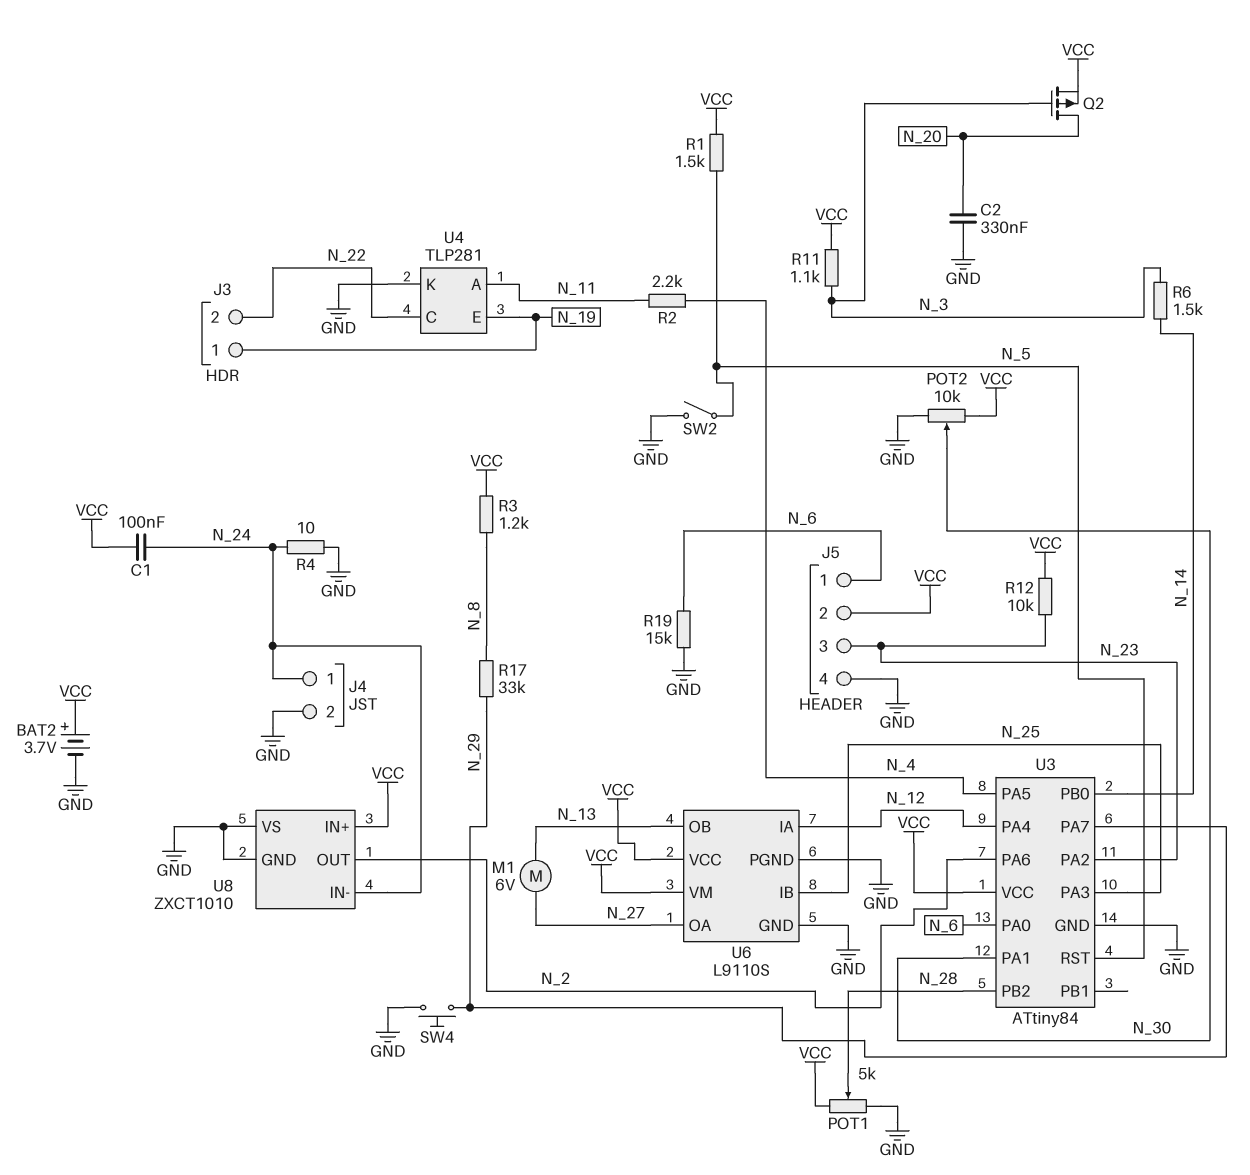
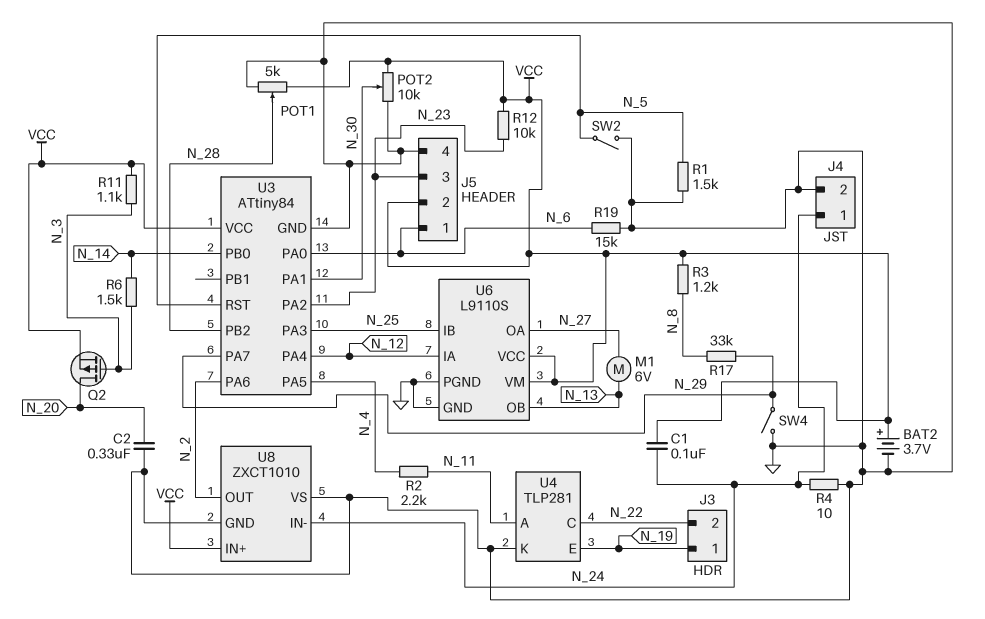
R1: 1.5k (N_5, VCC) -> 1.5k (GND, N_5)
SW4: button (GND, N_29) -> switch (GND, N_29)

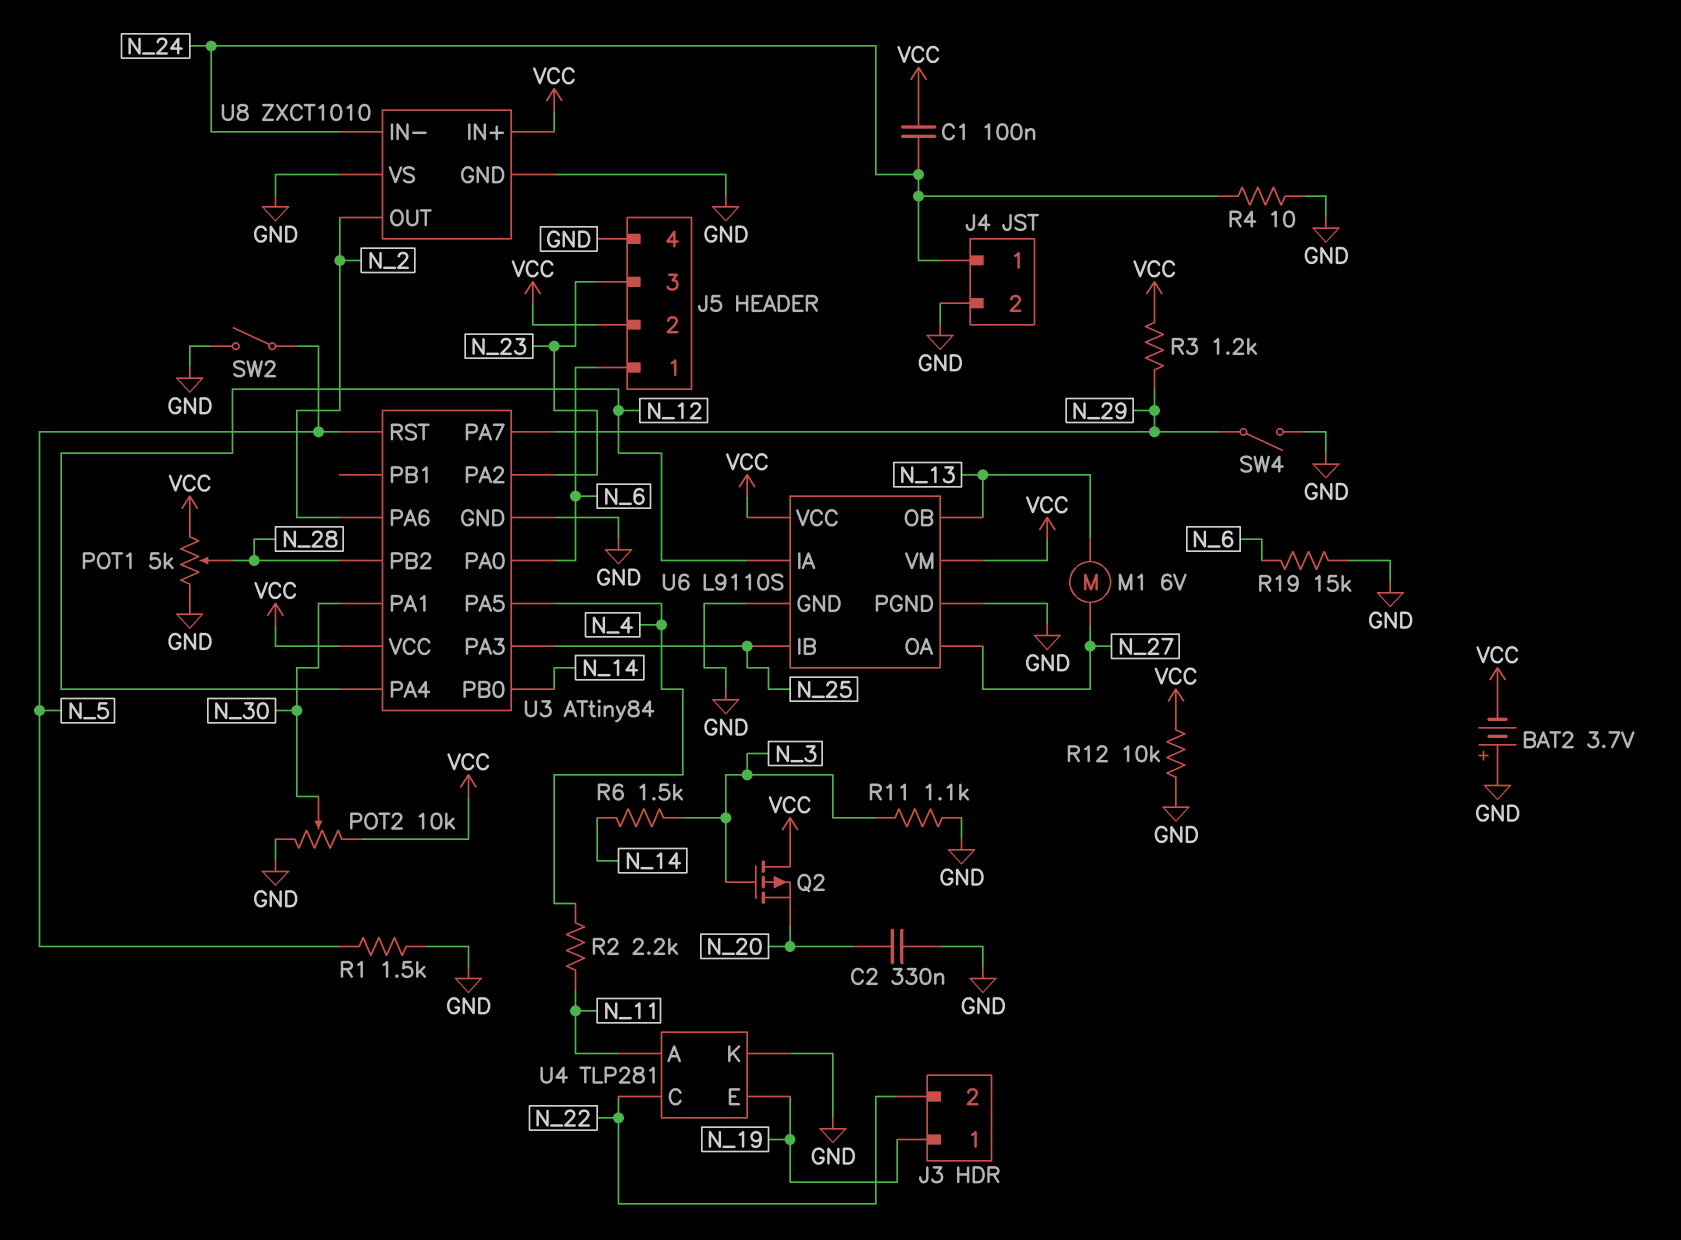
BAT2: 3.7V (plus VCC, minus GND) -> 3.7V (plus GND, minus VCC)
Q2: PMOS (G N_3, D N_20, S VCC) -> PMOS (G N_3, D VCC, S N_20)
R3: 1.2k (N_8, VCC) -> 1.2k (N_29, VCC)
R11: 1.1k (N_3, VCC) -> 1.1k (GND, N_3)
R12: 10k (N_23, VCC) -> 10k (GND, VCC)
R17: 33k (N_8, N_29) -> none

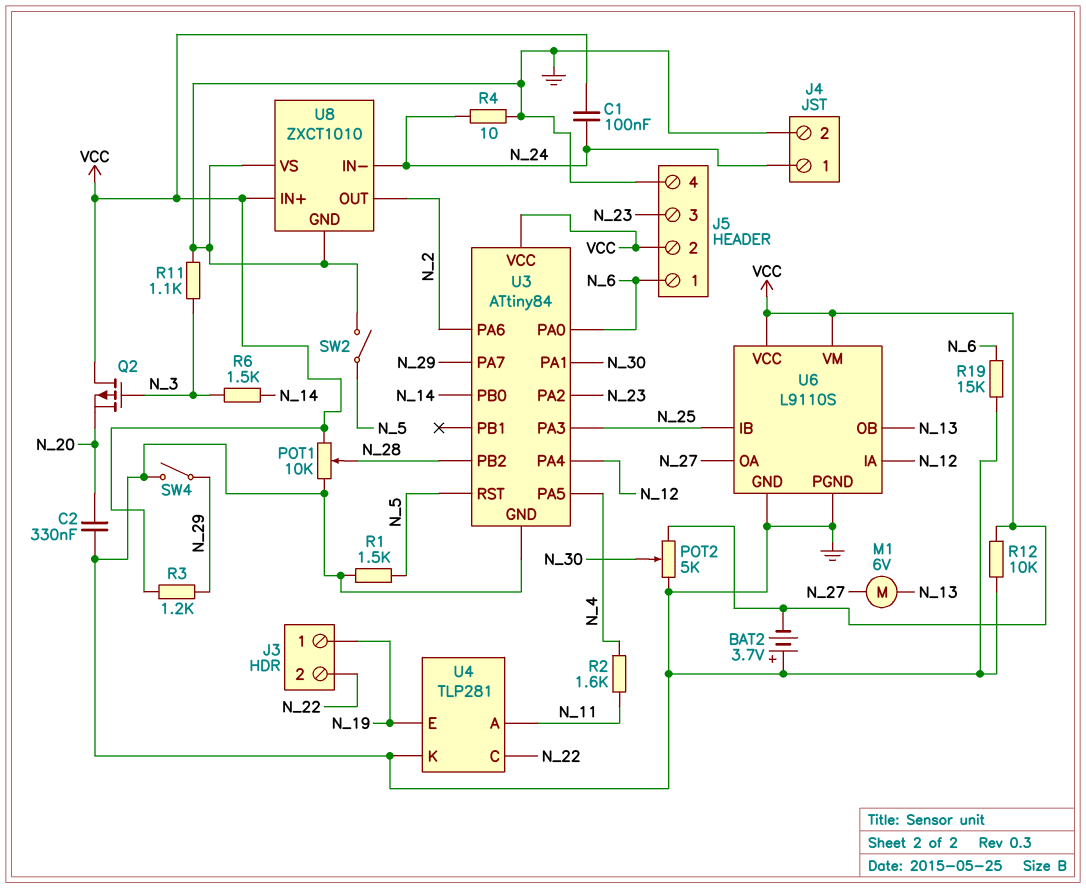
POT1: 5k (GND, VCC, wiper N_28) -> 10k (GND, VCC, wiper N_28)
POT2: 10k (GND, VCC, wiper N_30) -> 5k (GND, VCC, wiper N_30)
R2: 2.2k (N_4, N_11) -> 1.6k (N_4, N_11)

